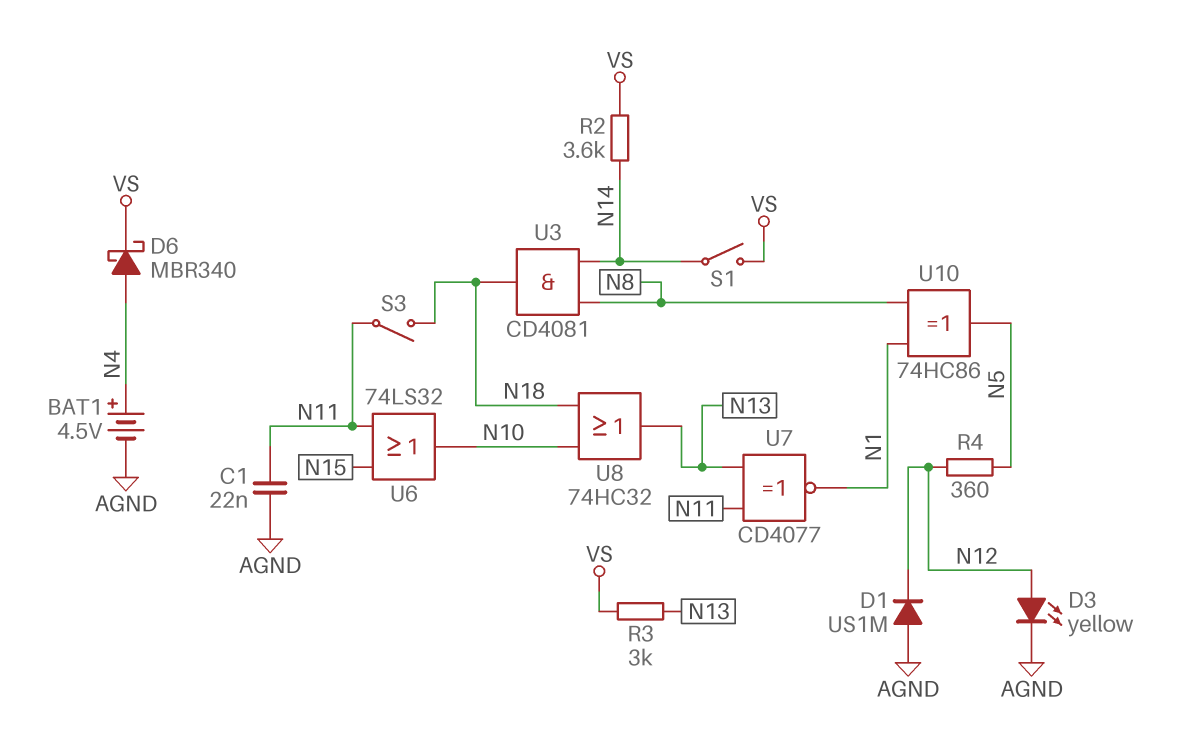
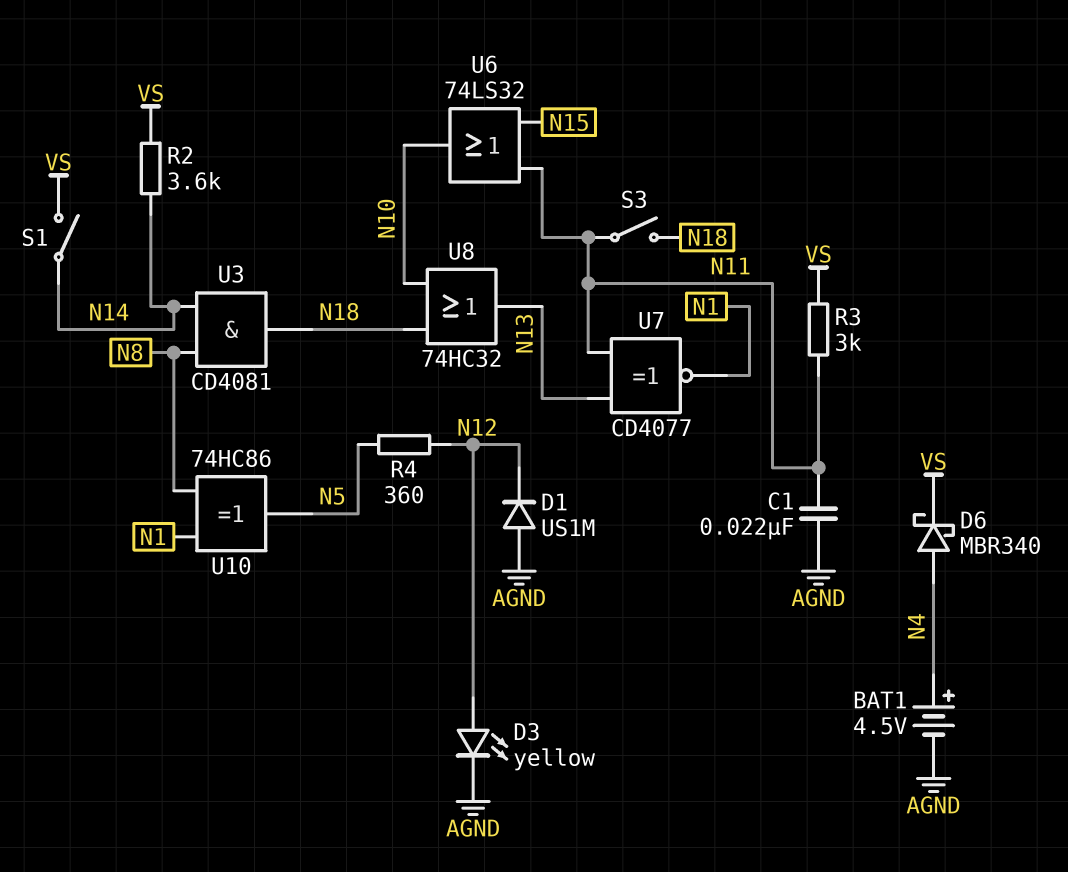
R3: 3k (N13, VS) -> 3k (N11, VS)

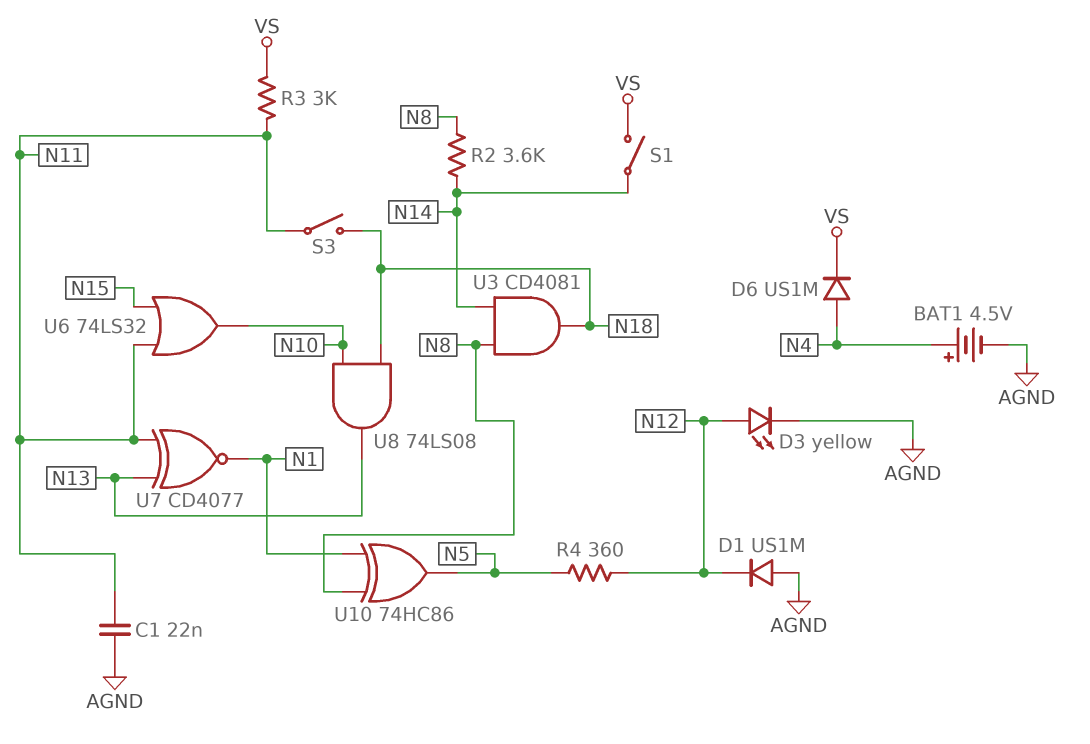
D6: schottky MBR340 (A N4, K VS) -> diode US1M (A N4, K VS)
R2: 3.6k (N14, VS) -> 3.6k (N8, N14)
U8: OR 74HC32 (in N10, in N18, out N13) -> AND 74LS08 (in N10, in N18, out N13)

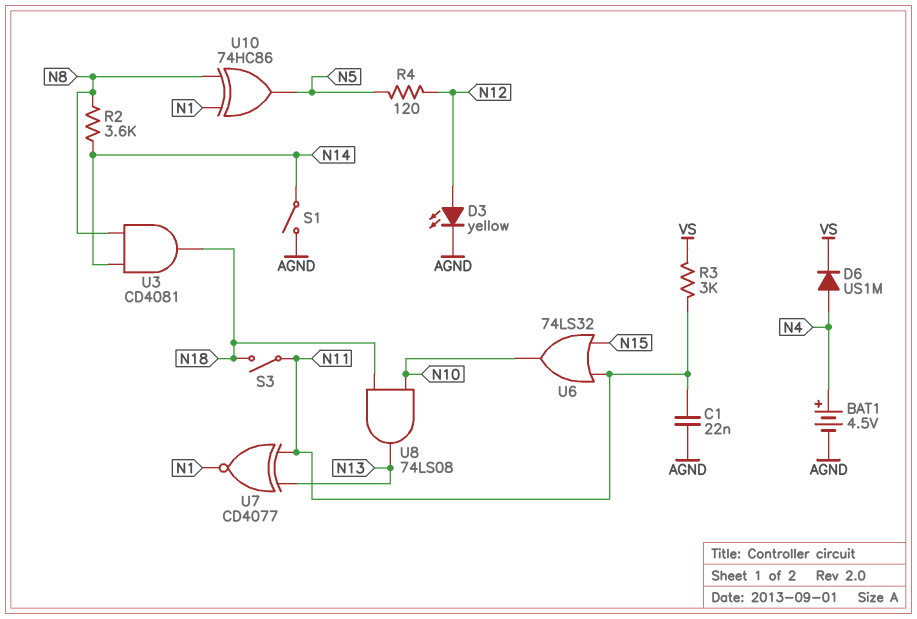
D1: diode US1M (A AGND, K N12) -> none
R4: 360 (N5, N12) -> 120 (N5, N12)
S1: switch (N14, VS) -> switch (AGND, N14)

